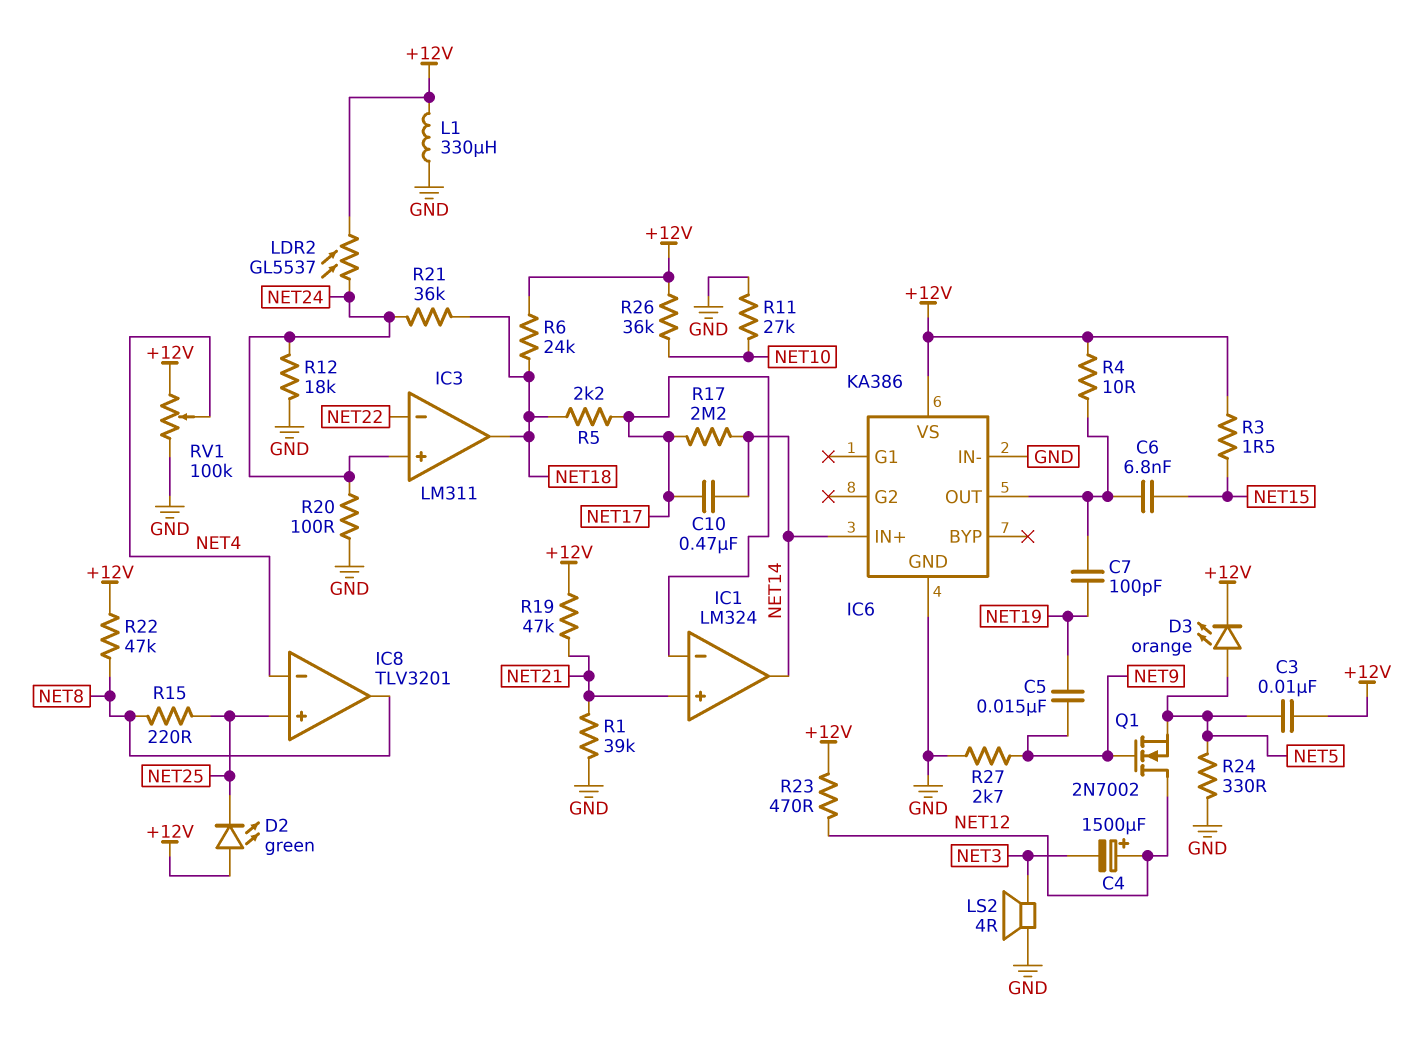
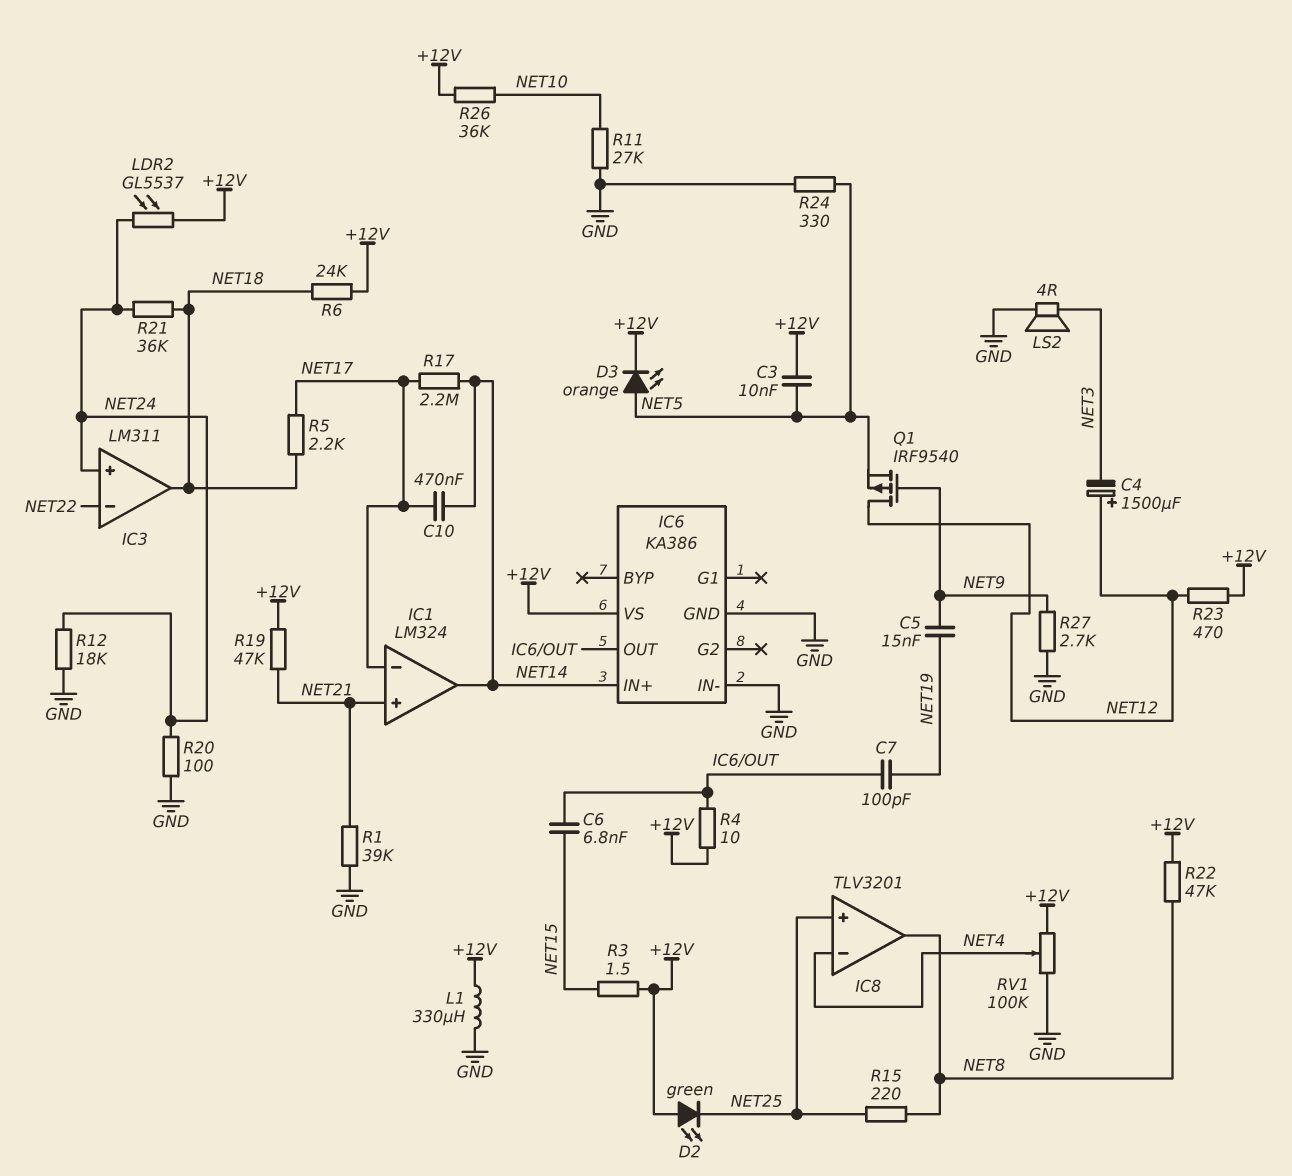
Q1: NMOS 2N7002 (G NET9, D NET12, S NET5) -> PMOS IRF9540 (G NET9, D NET12, S NET5)

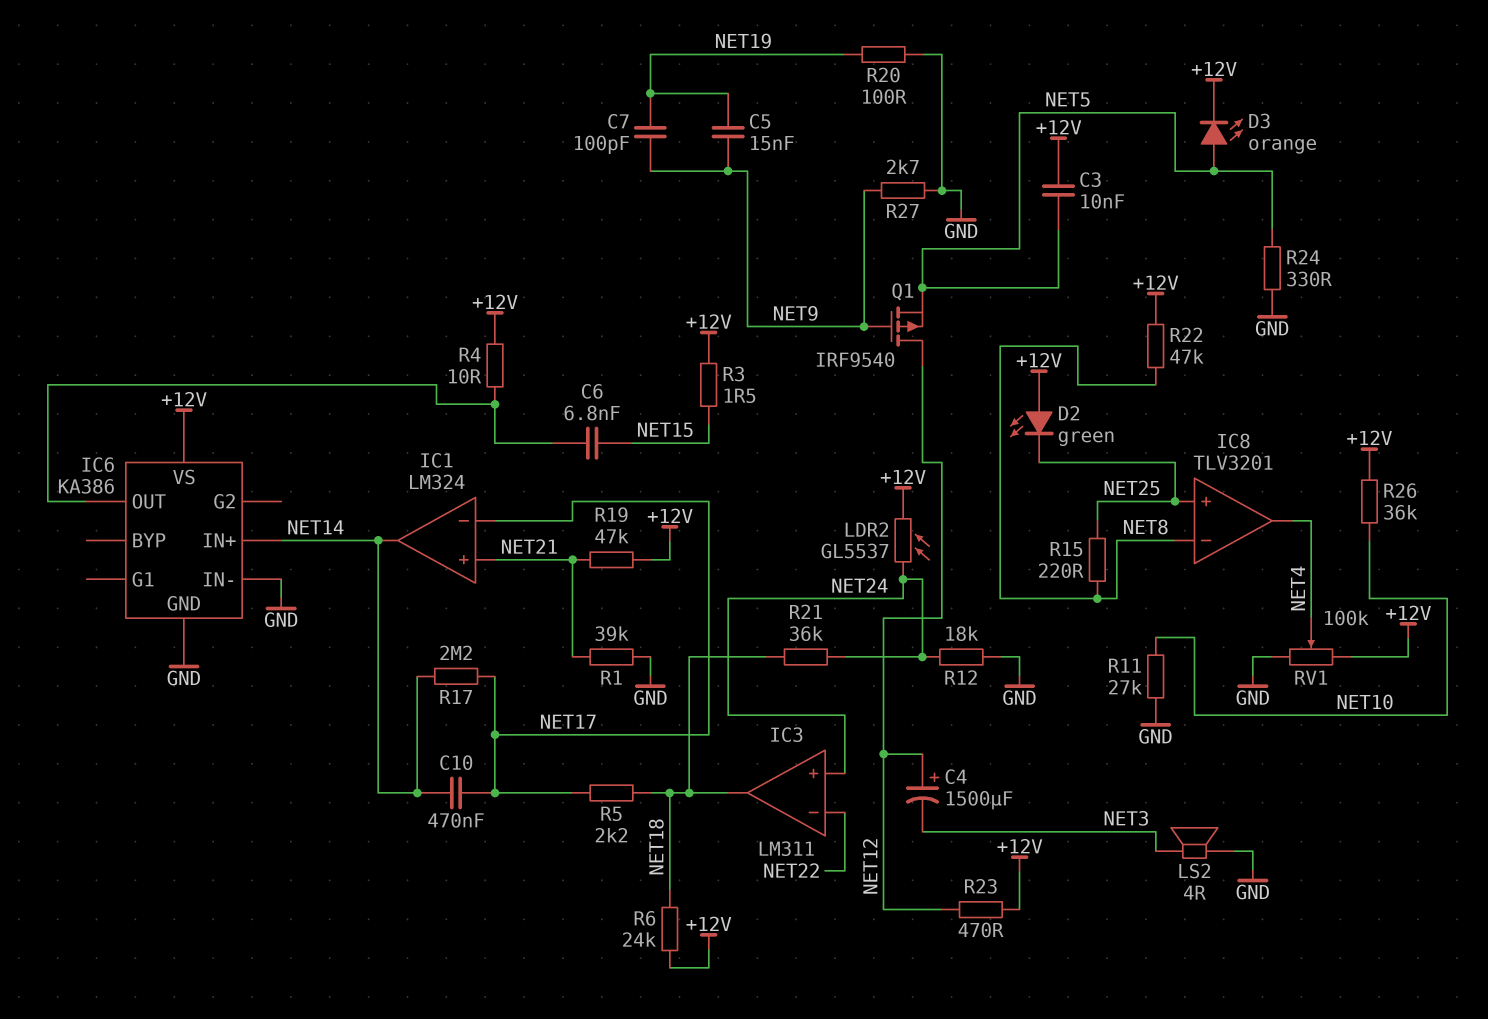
C7: 100pF (IC6/OUT, NET19) -> 100pF (NET9, NET19)
IC8 pin in-: NET4 -> NET8
IC8 pin out: NET8 -> NET4
L1: 330uH (+12V, GND) -> none
R20: 100 (GND, NET24) -> 100 (GND, NET19)

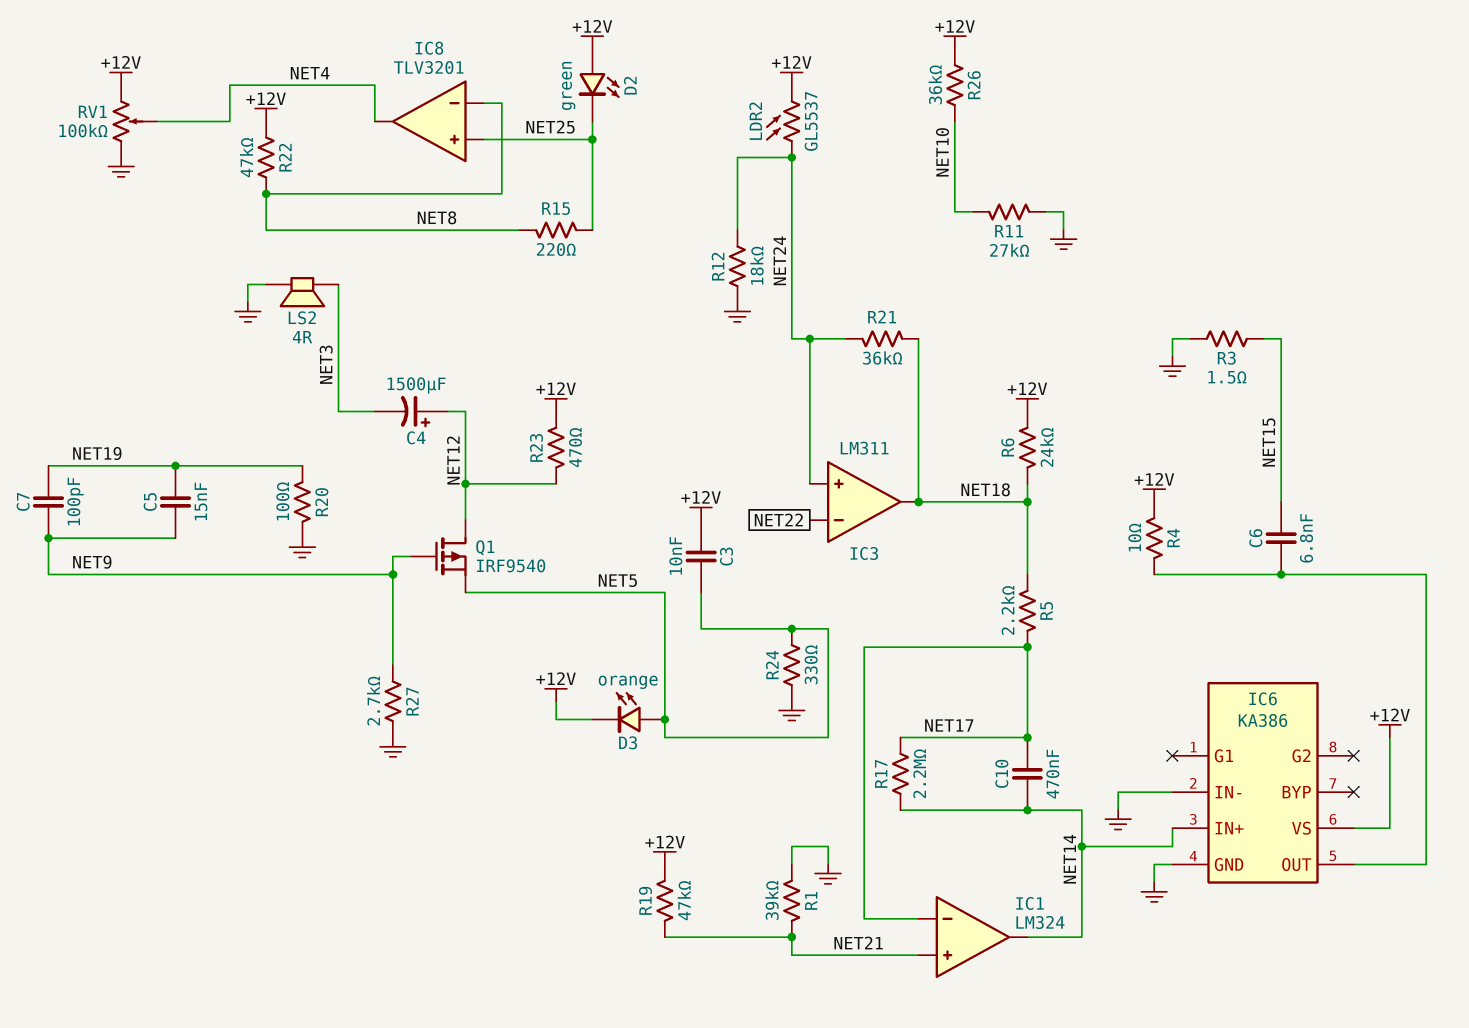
R3: 1.5 (+12V, NET15) -> 1.5 (GND, NET15)

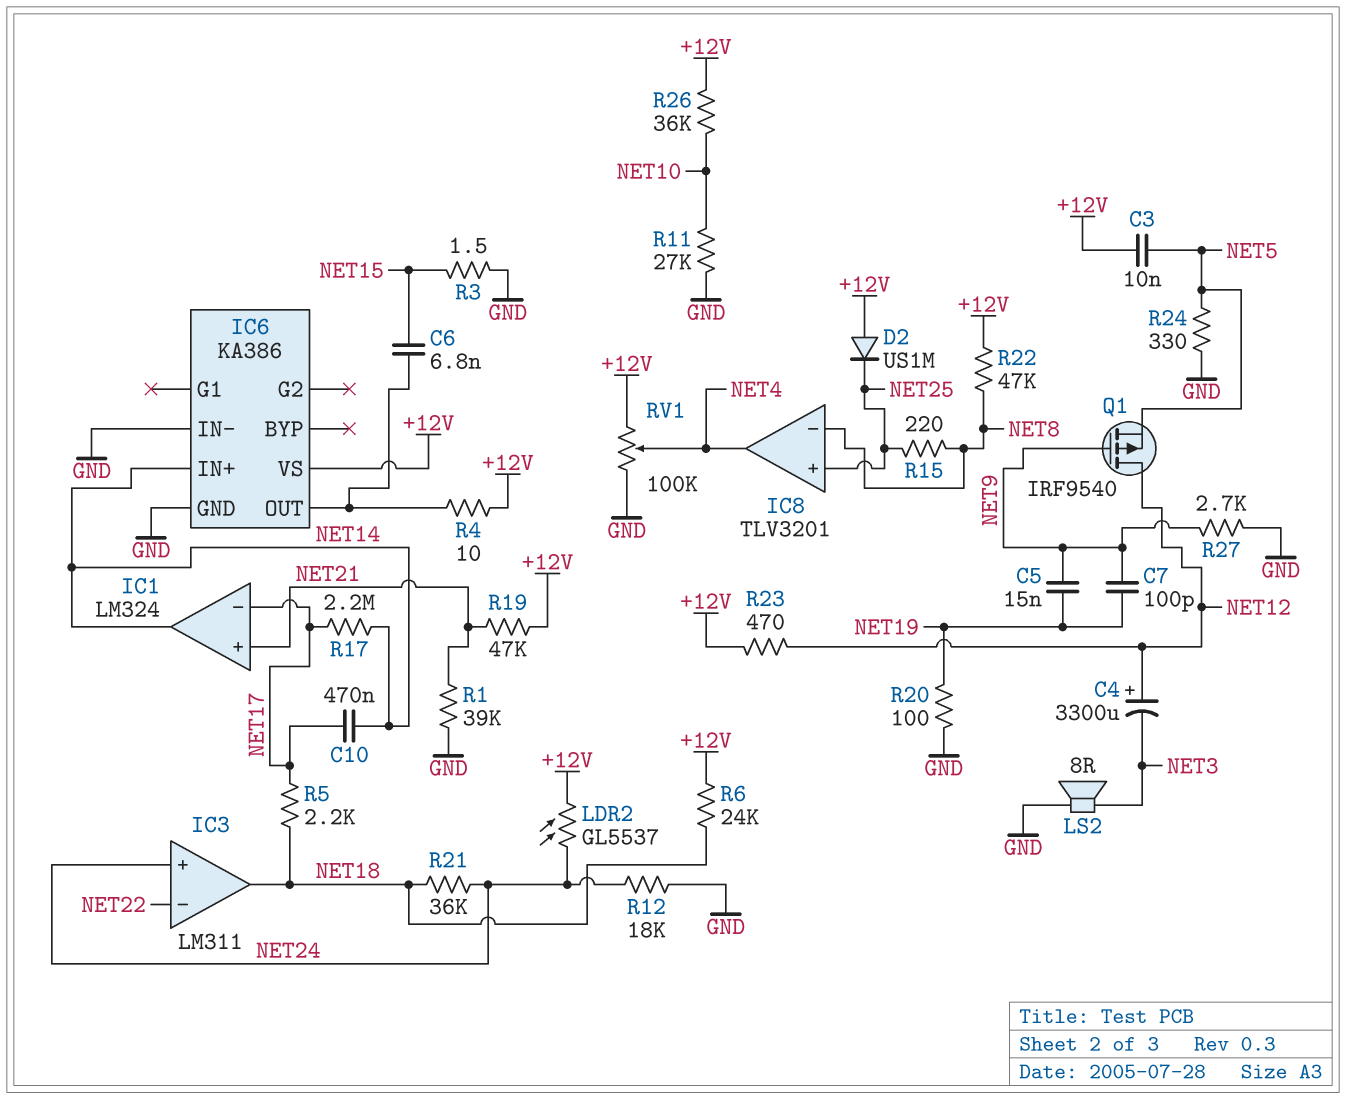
C4: 1500uF (plus NET12, minus NET3) -> 3300uF (plus NET12, minus NET3)
D2: LED green (A +12V, K NET25) -> diode US1M (A +12V, K NET25)
D3: LED orange (A NET5, K +12V) -> none
LS2: speaker 4R (GND, NET3) -> speaker 8R (GND, NET3)

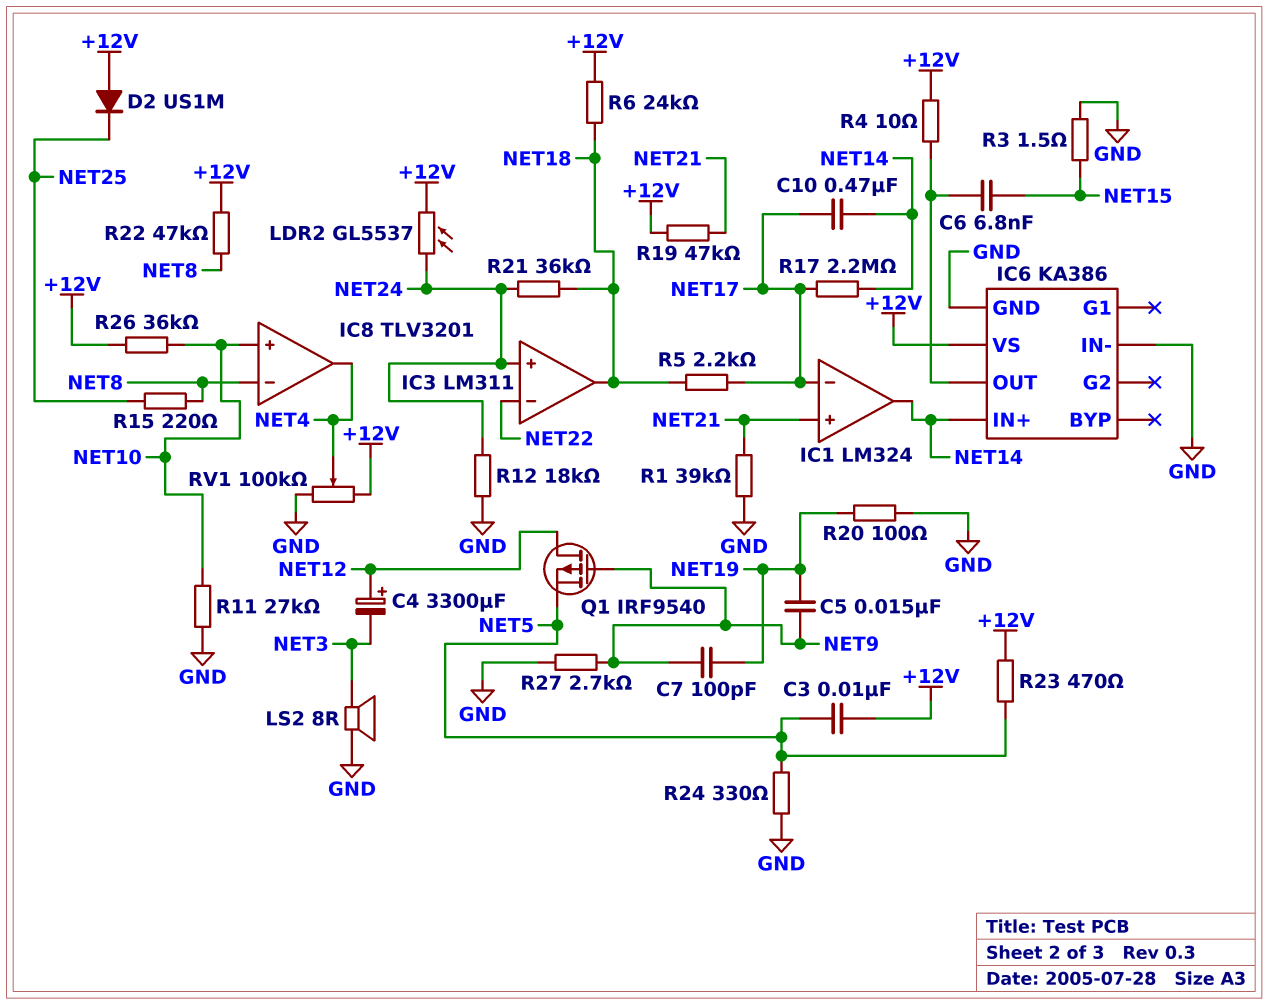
IC8 pin in+: NET25 -> NET10
R23: 470 (+12V, NET12) -> 470 (+12V, NET5)

